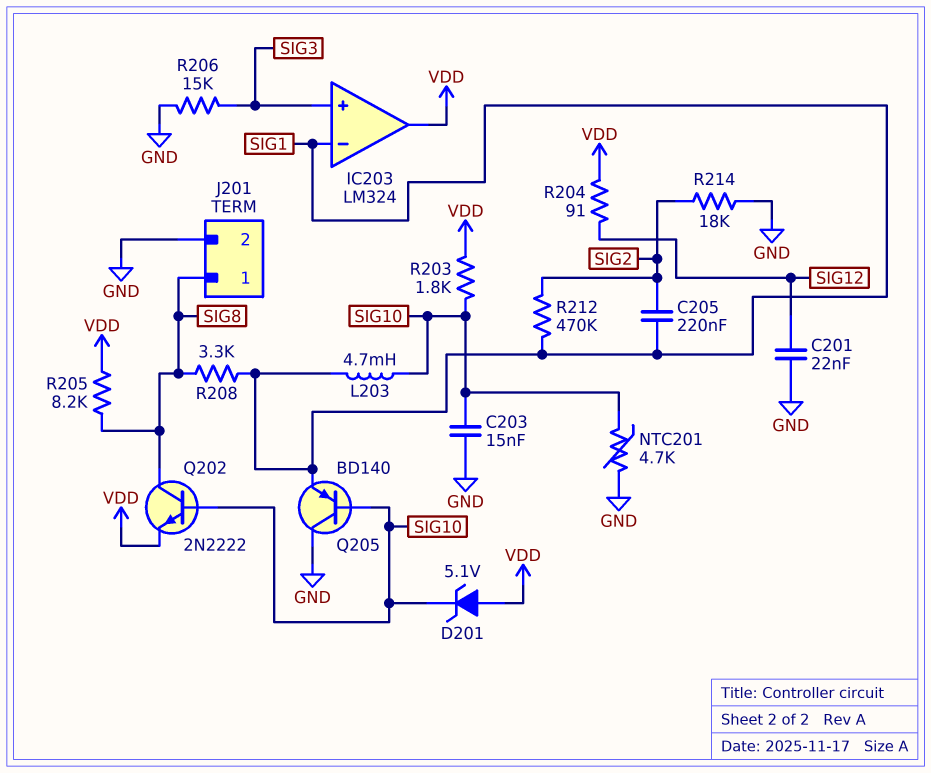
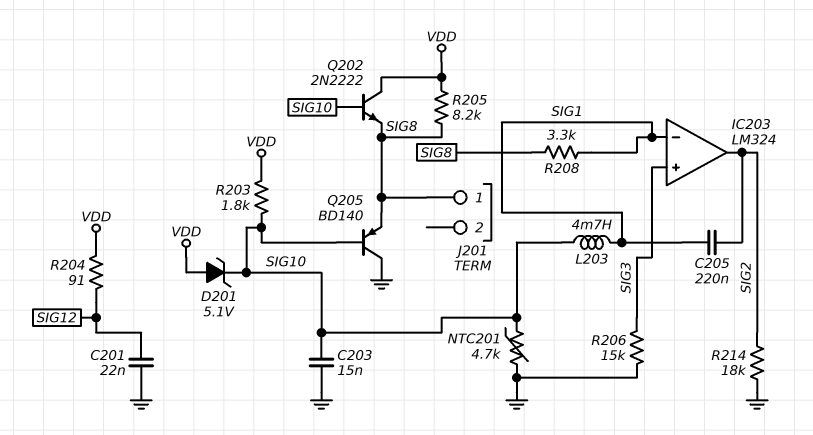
IC203 pin out: VDD -> SIG2
J201 pin 2: GND -> none
Q202: NPN 2N2222 (B SIG10, C SIG8, E VDD) -> NPN 2N2222 (B SIG10, C VDD, E SIG8)
Q205: PNP BD140 (B SIG10, C GND, E SIG1) -> PNP BD140 (B SIG10, C GND, E SIG8)
R212: 470k (SIG1, SIG2) -> none

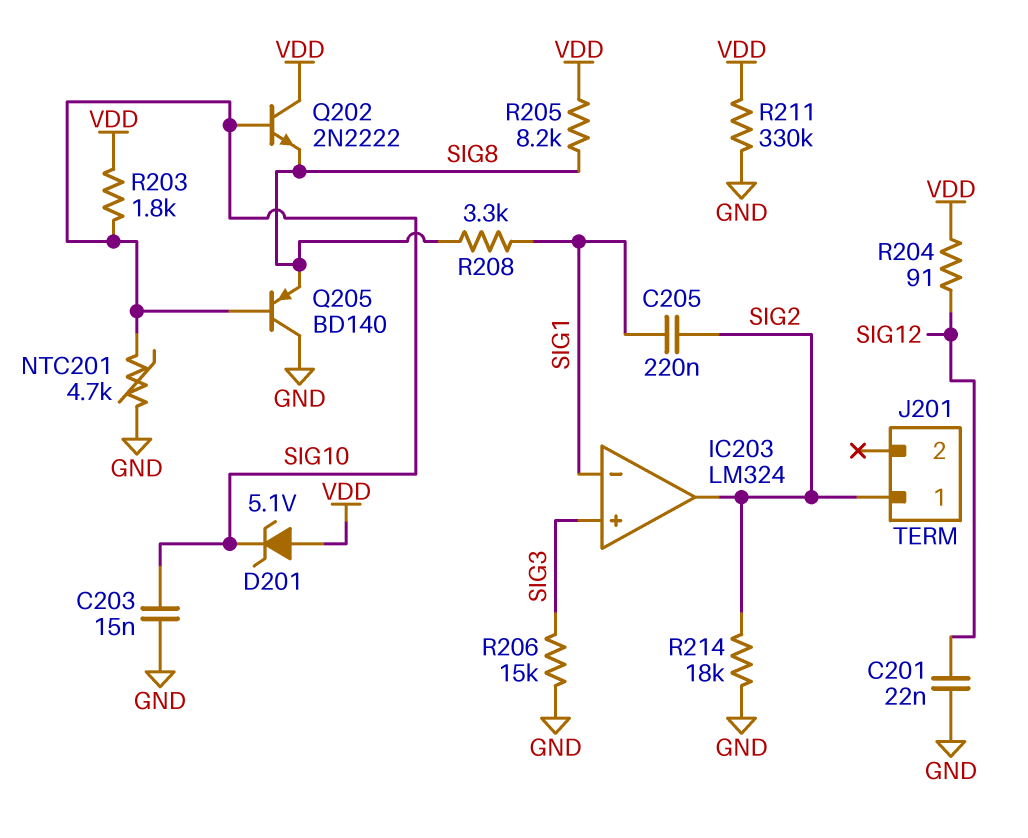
J201 pin 1: SIG8 -> SIG2
L203: 4.7mH (SIG1, SIG10) -> none
R211: none -> 330k (GND, VDD)

